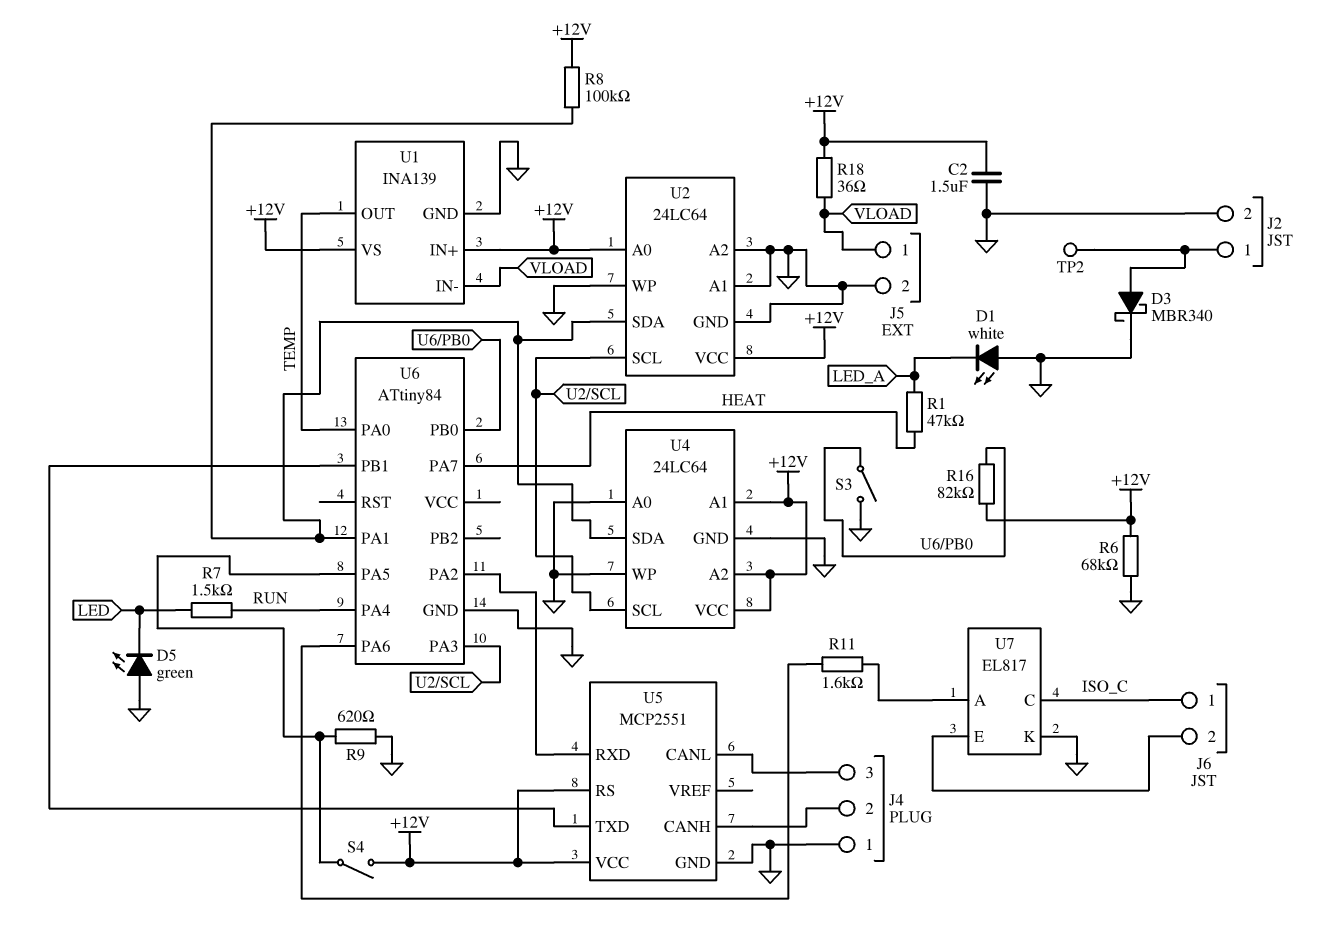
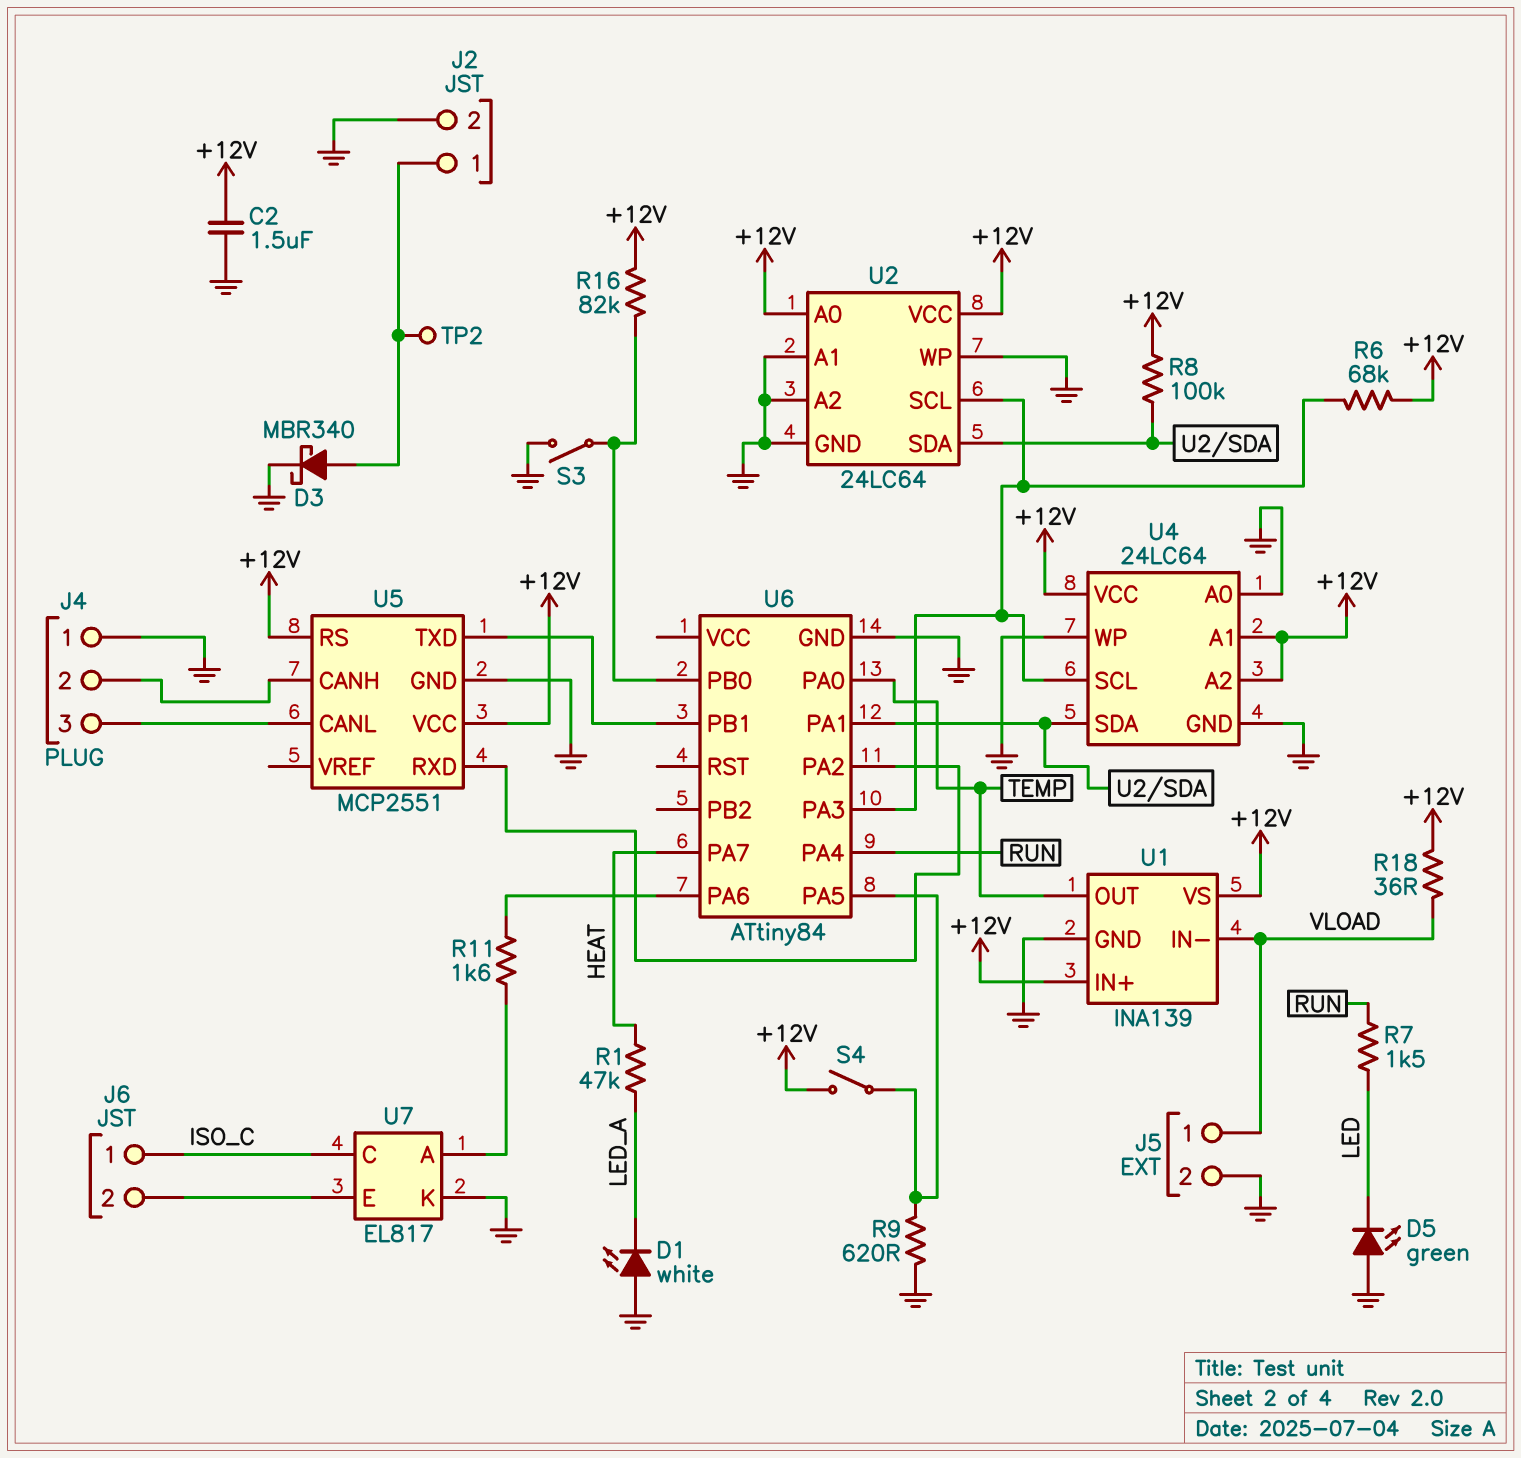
R6: 68k (+12V, GND) -> 68k (+12V, U2/SCL)

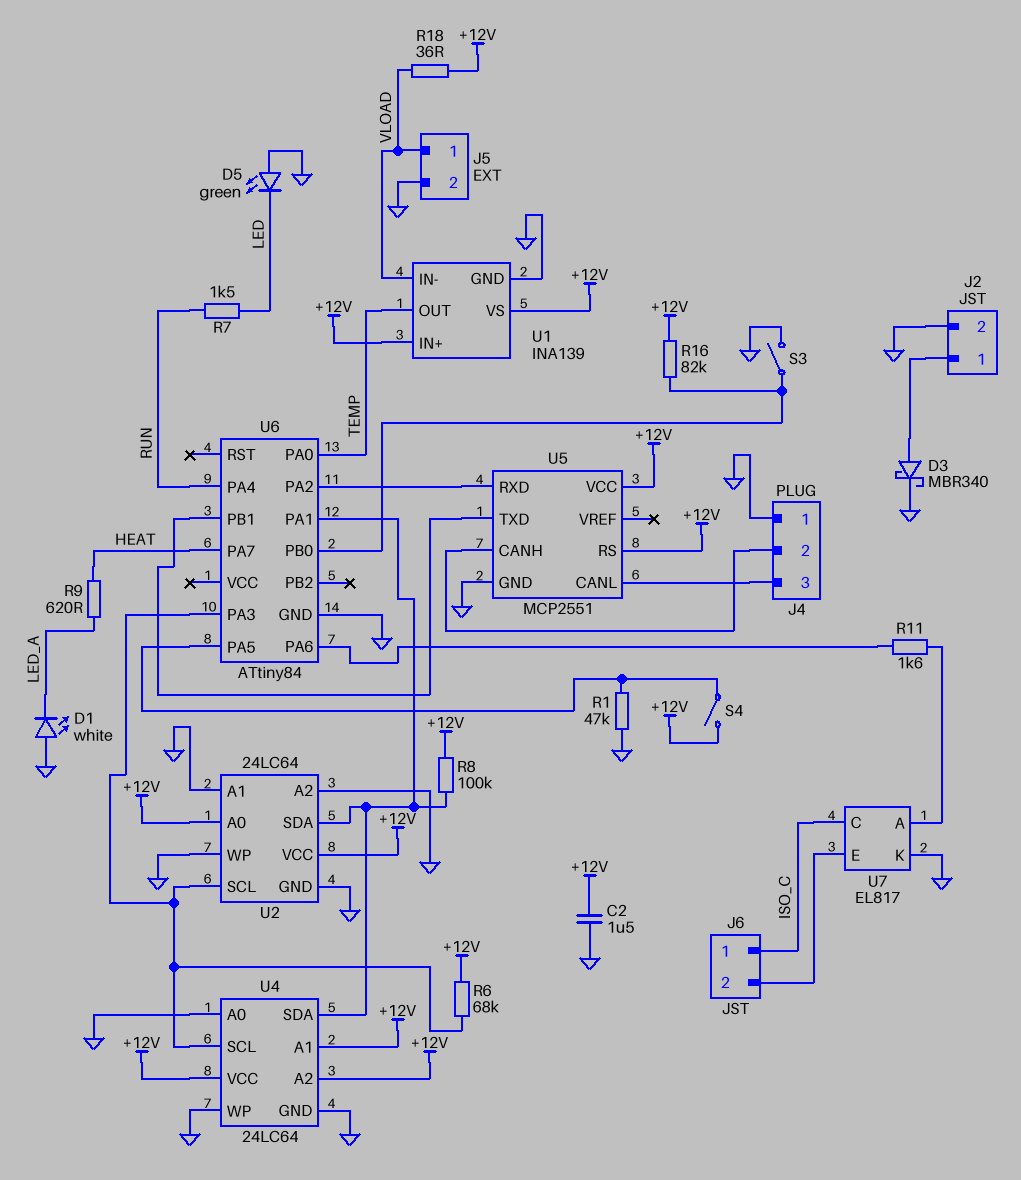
R1: 47k (HEAT, LED_A) -> 47k (GND, U6/PA5)
R9: 620 (GND, U6/PA5) -> 620 (HEAT, LED_A)
TP2: test point (J2/1) -> none

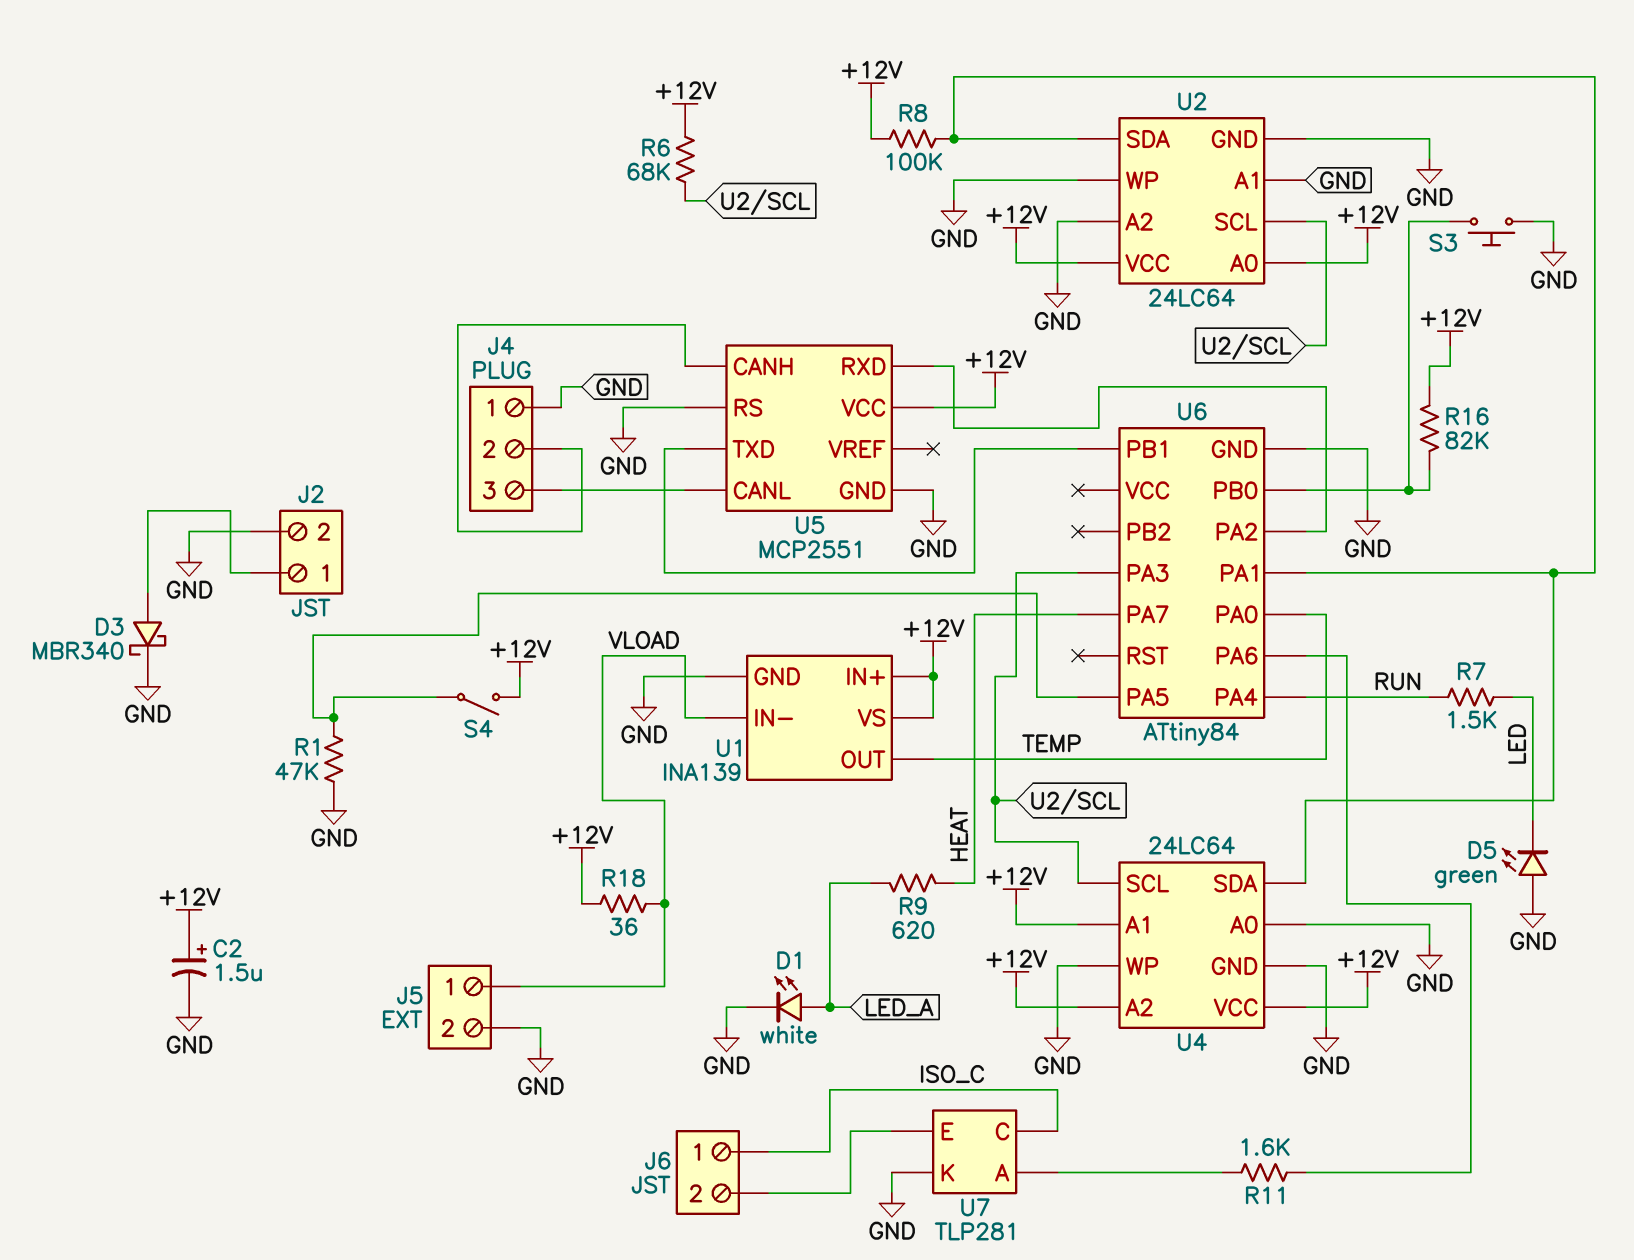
C2: 1.5uF (+12V, GND) -> 1.5uF (plus +12V, minus GND)
D1: LED white (A GND, K LED_A) -> LED white (A LED_A, K GND)
S3: switch (GND, U6/PB0) -> button (GND, U6/PB0)
U5 pin RS: +12V -> GND
U7: EL817 -> TLP281

